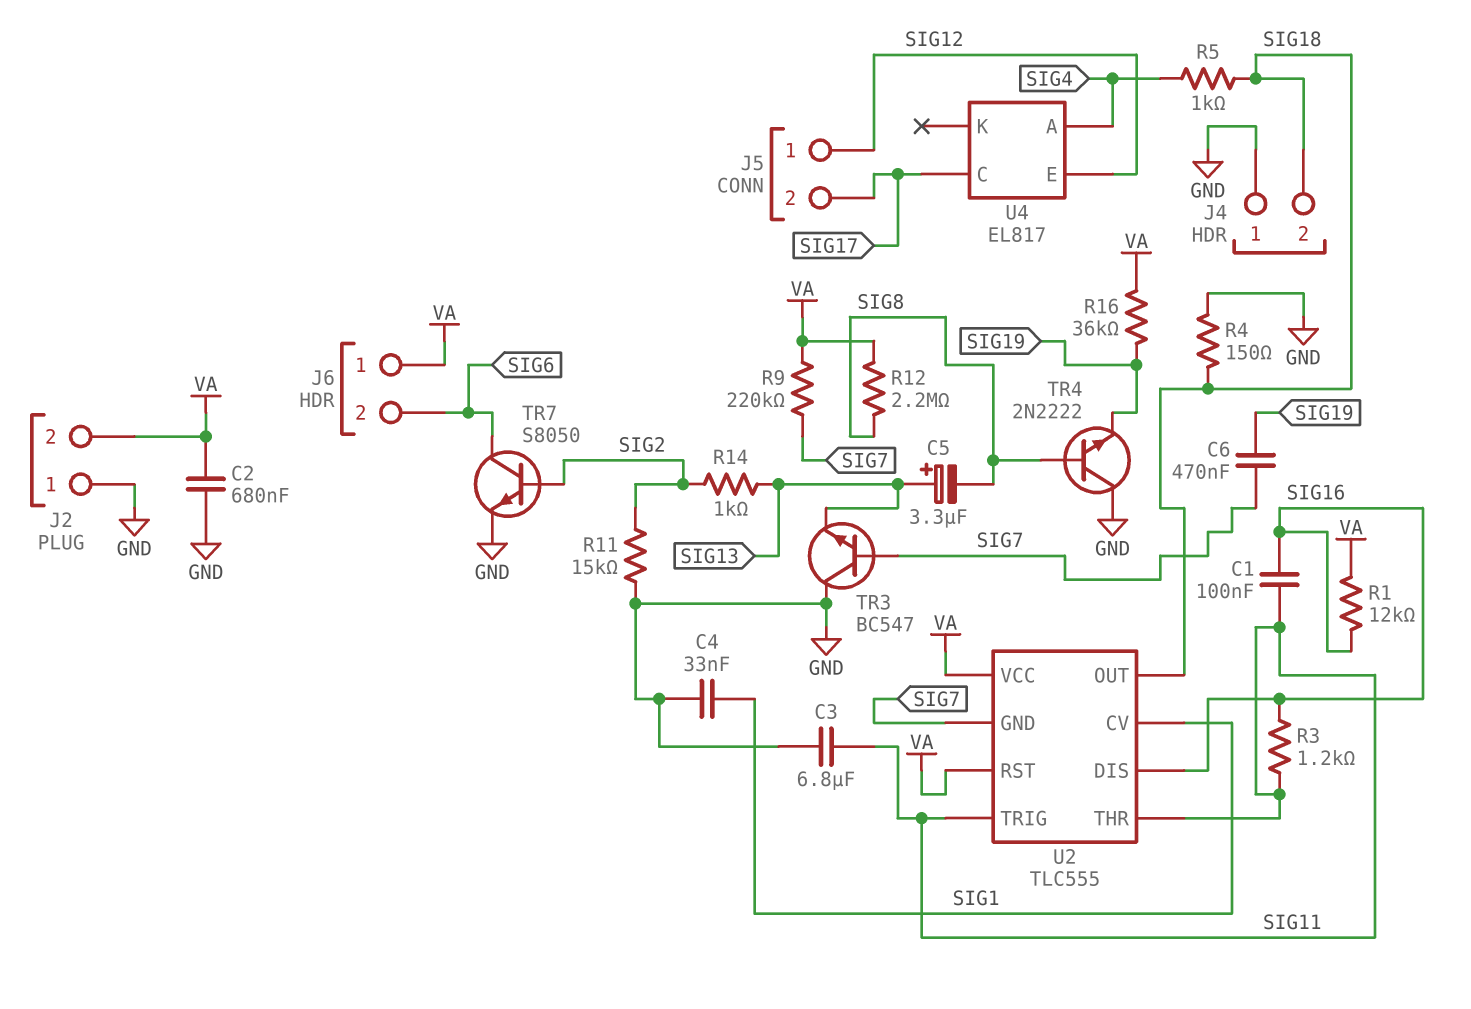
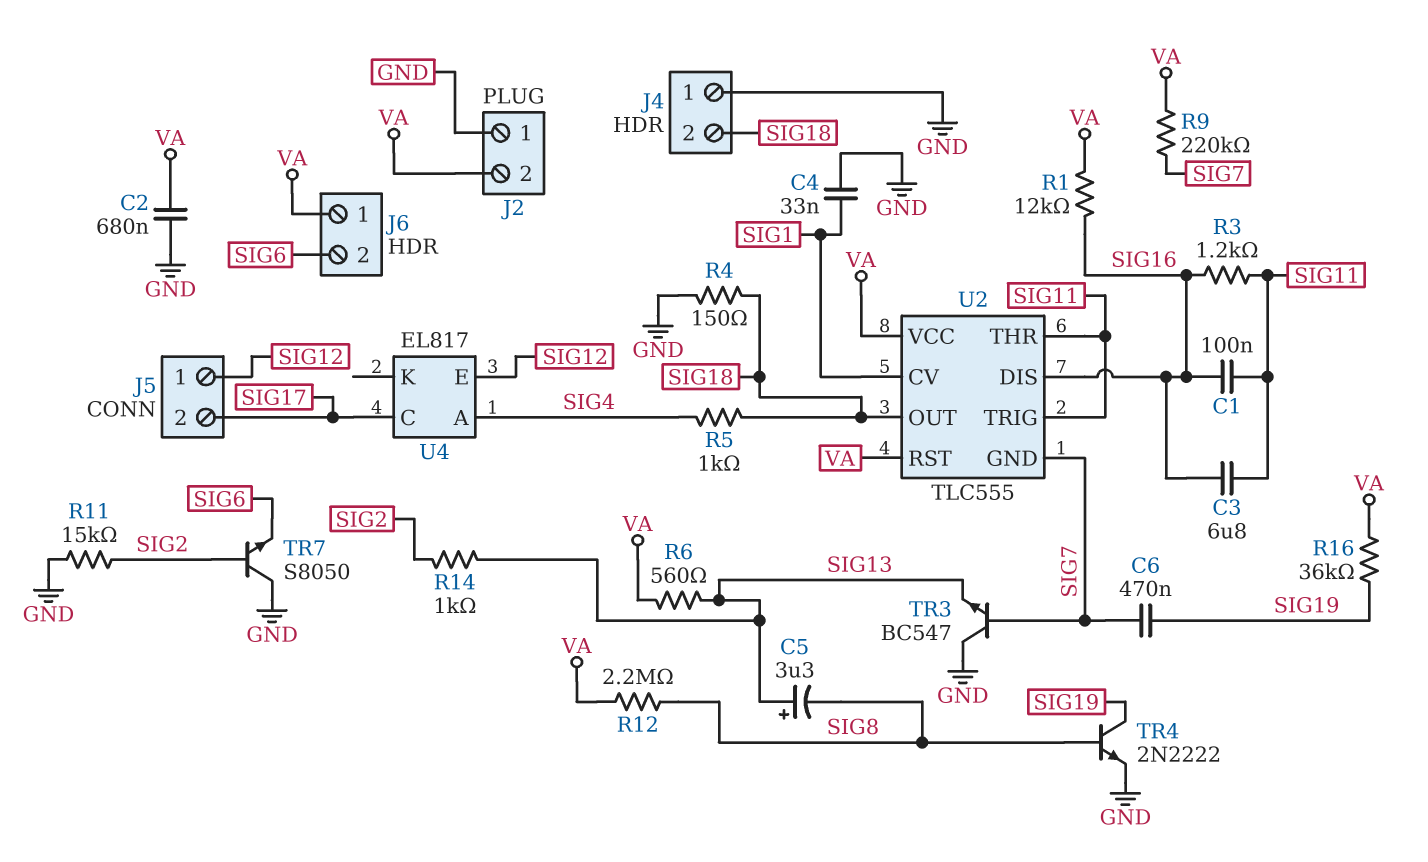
C3: 6.8uF (GND, SIG11) -> 6.8uF (SIG11, SIG16)
R6: none -> 560 (SIG13, VA)
TR4: NPN 2N2222 (B SIG8, C GND, E SIG19) -> NPN 2N2222 (B SIG8, C SIG19, E GND)
TR7: NPN S8050 (B SIG2, C SIG6, E GND) -> NPN S8050 (B SIG2, C GND, E SIG6)

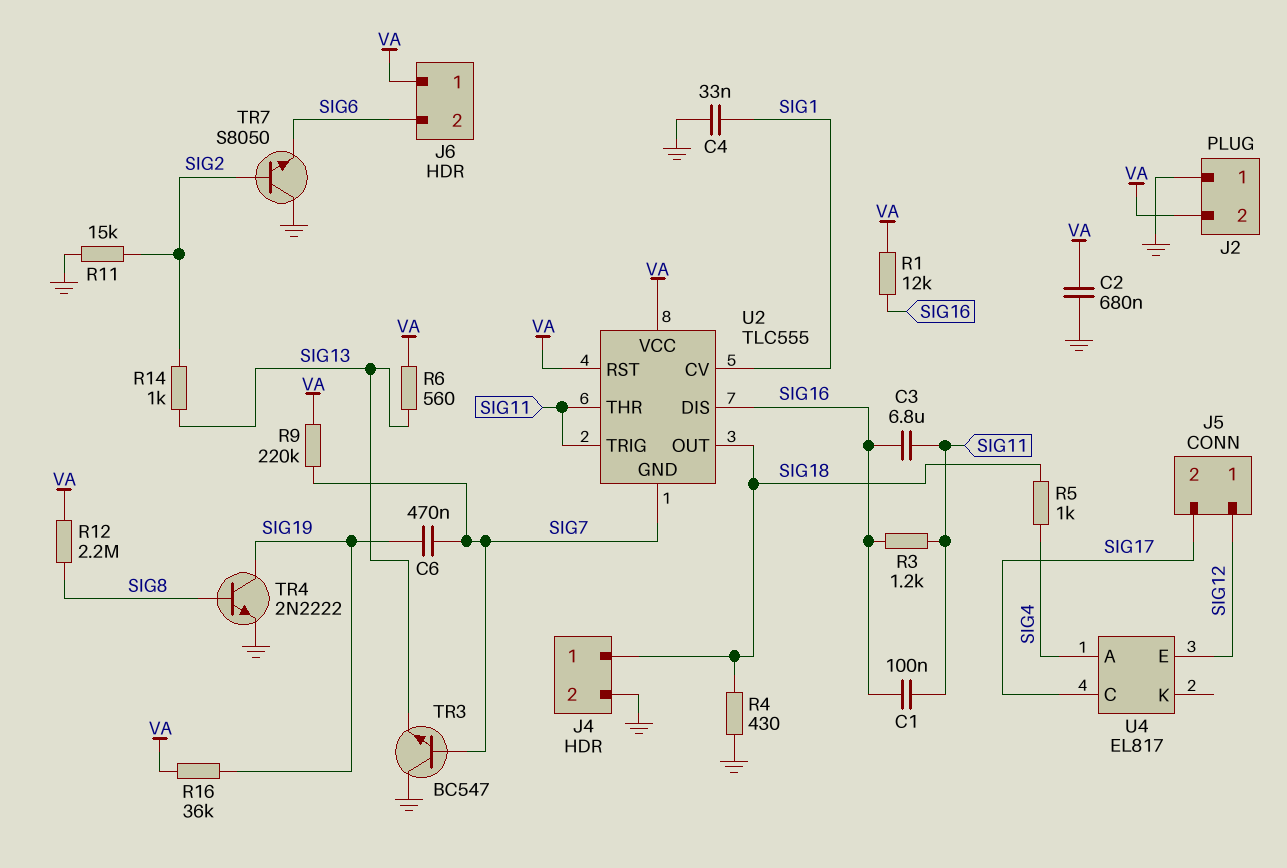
C5: 3.3uF (plus SIG13, minus SIG8) -> none
J4 pin 1: GND -> SIG18
J4 pin 2: SIG18 -> GND
R4: 150 (GND, SIG18) -> 430 (GND, SIG18)

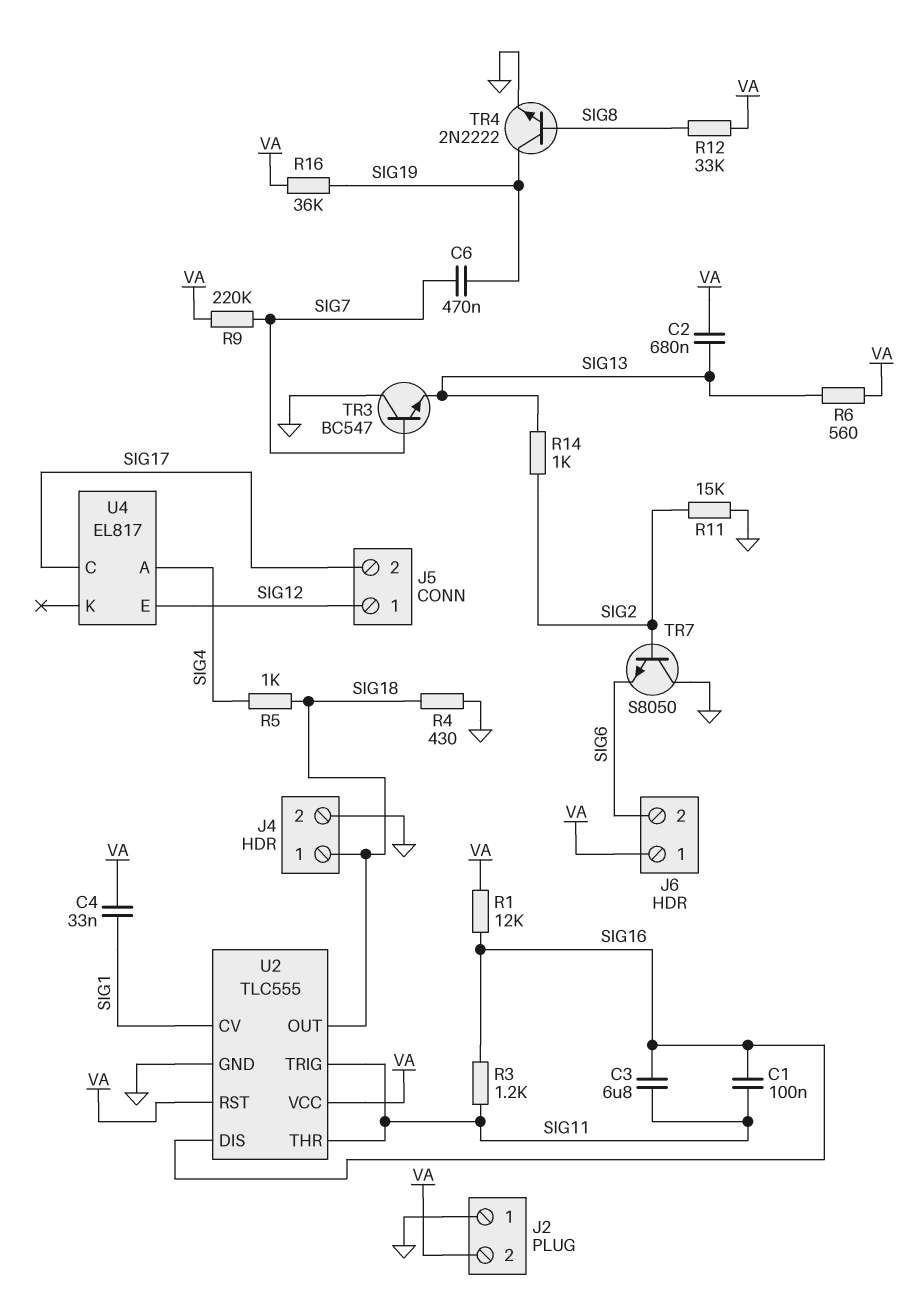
C2: 680nF (GND, VA) -> 680nF (SIG13, VA)
C4: 33nF (GND, SIG1) -> 33nF (SIG1, VA)
R12: 2.2M (SIG8, VA) -> 33k (SIG8, VA)
U2 pin GND: SIG7 -> GND

